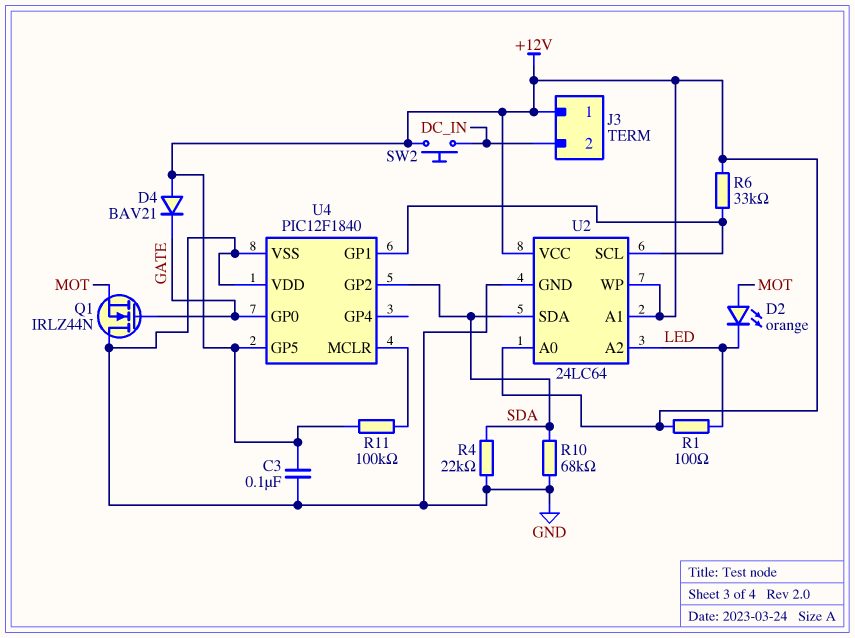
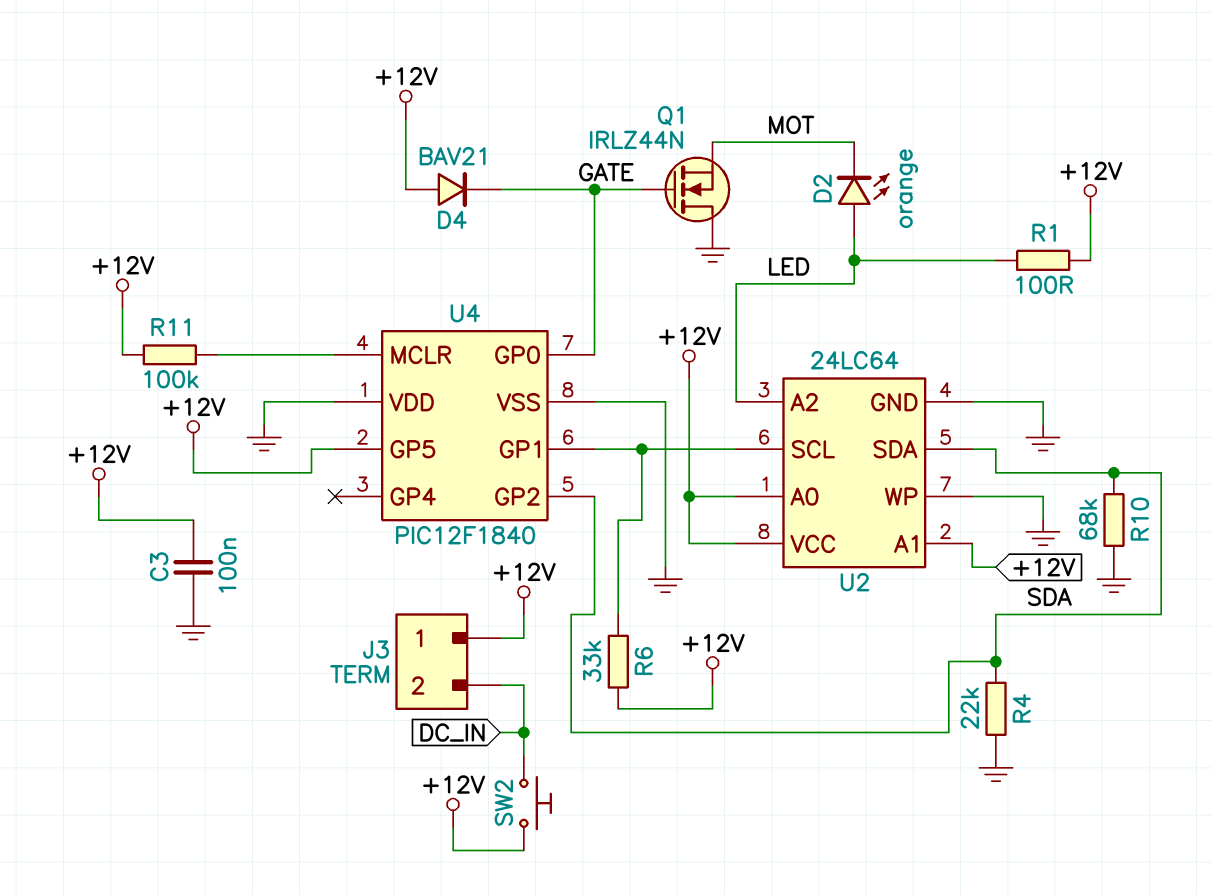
D2: LED orange (A MOT, K LED) -> LED orange (A LED, K MOT)
U2 pin WP: +12V -> GND

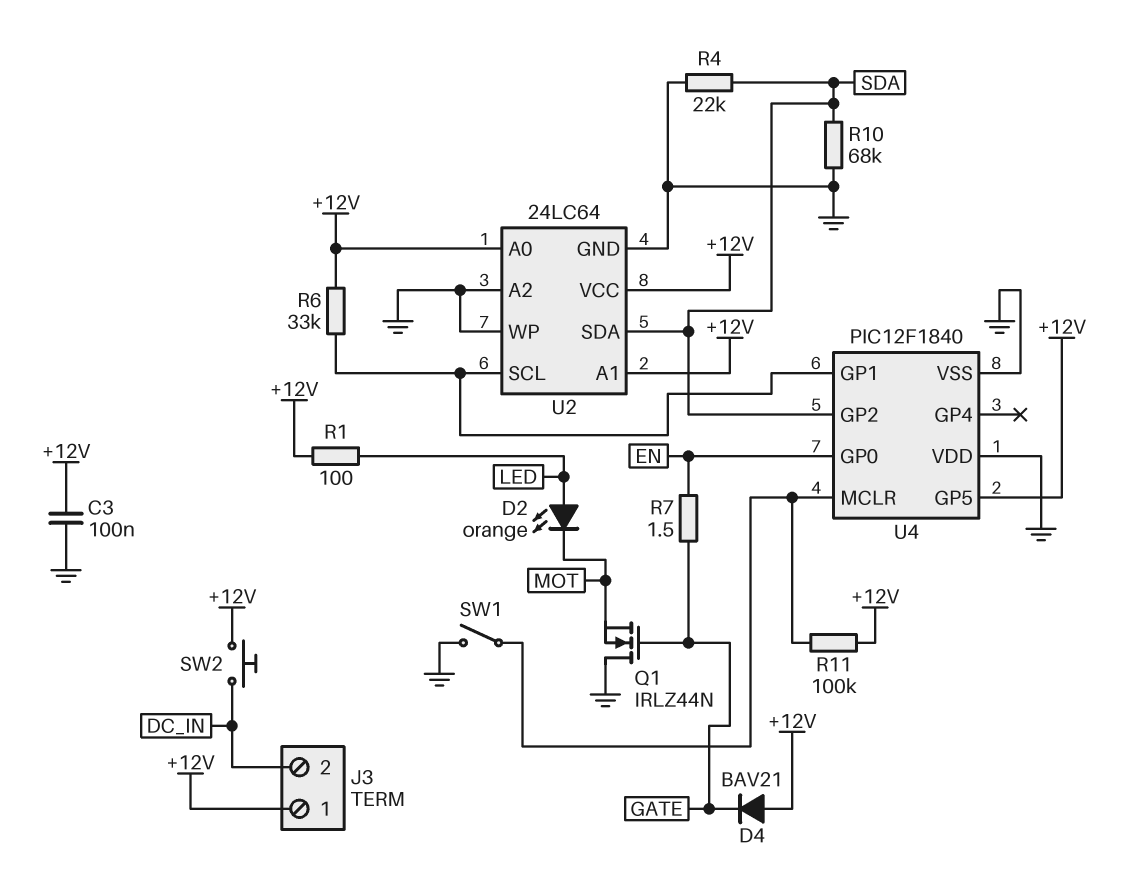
R7: none -> 1.5 (EN, GATE)
SW1: none -> switch (GND, U4/MCLR)
U2 pin A2: LED -> GND
U4 pin GP0: GATE -> EN

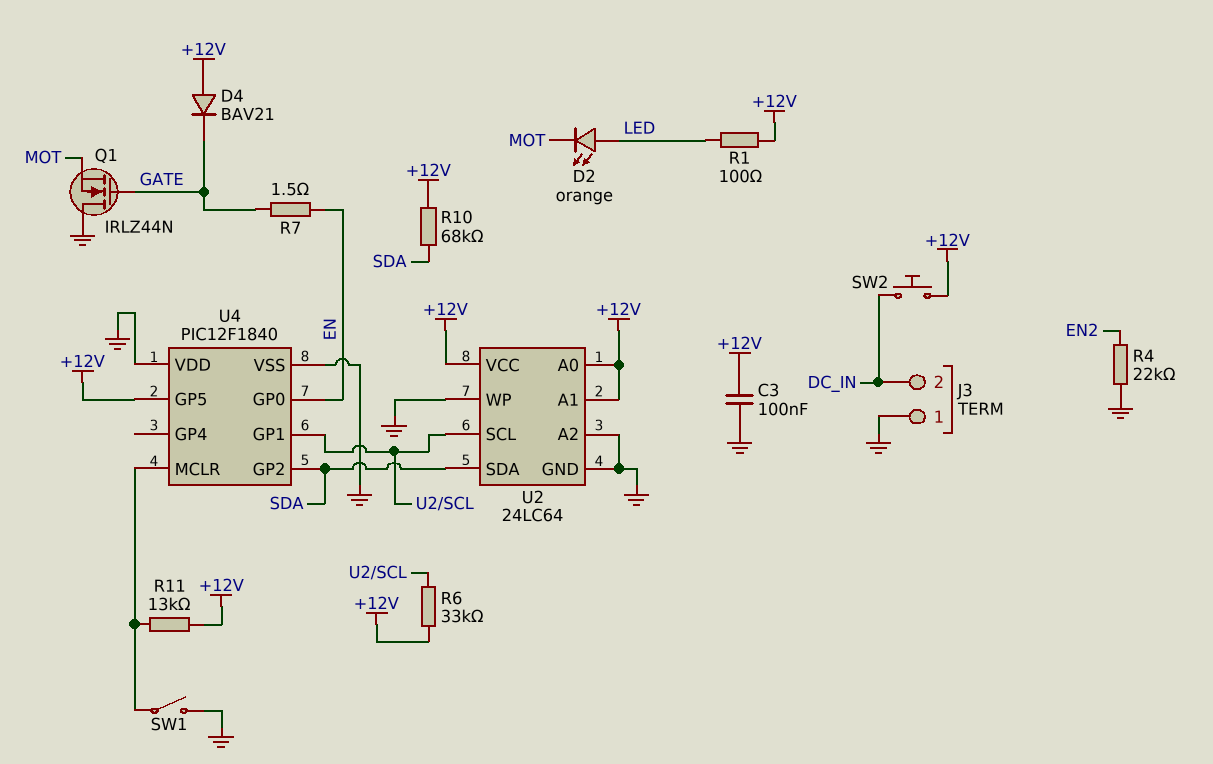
J3 pin 1: +12V -> GND
R4: 22k (GND, SDA) -> 22k (EN2, GND)
R10: 68k (GND, SDA) -> 68k (+12V, SDA)
R11: 100k (+12V, U4/MCLR) -> 13k (+12V, U4/MCLR)

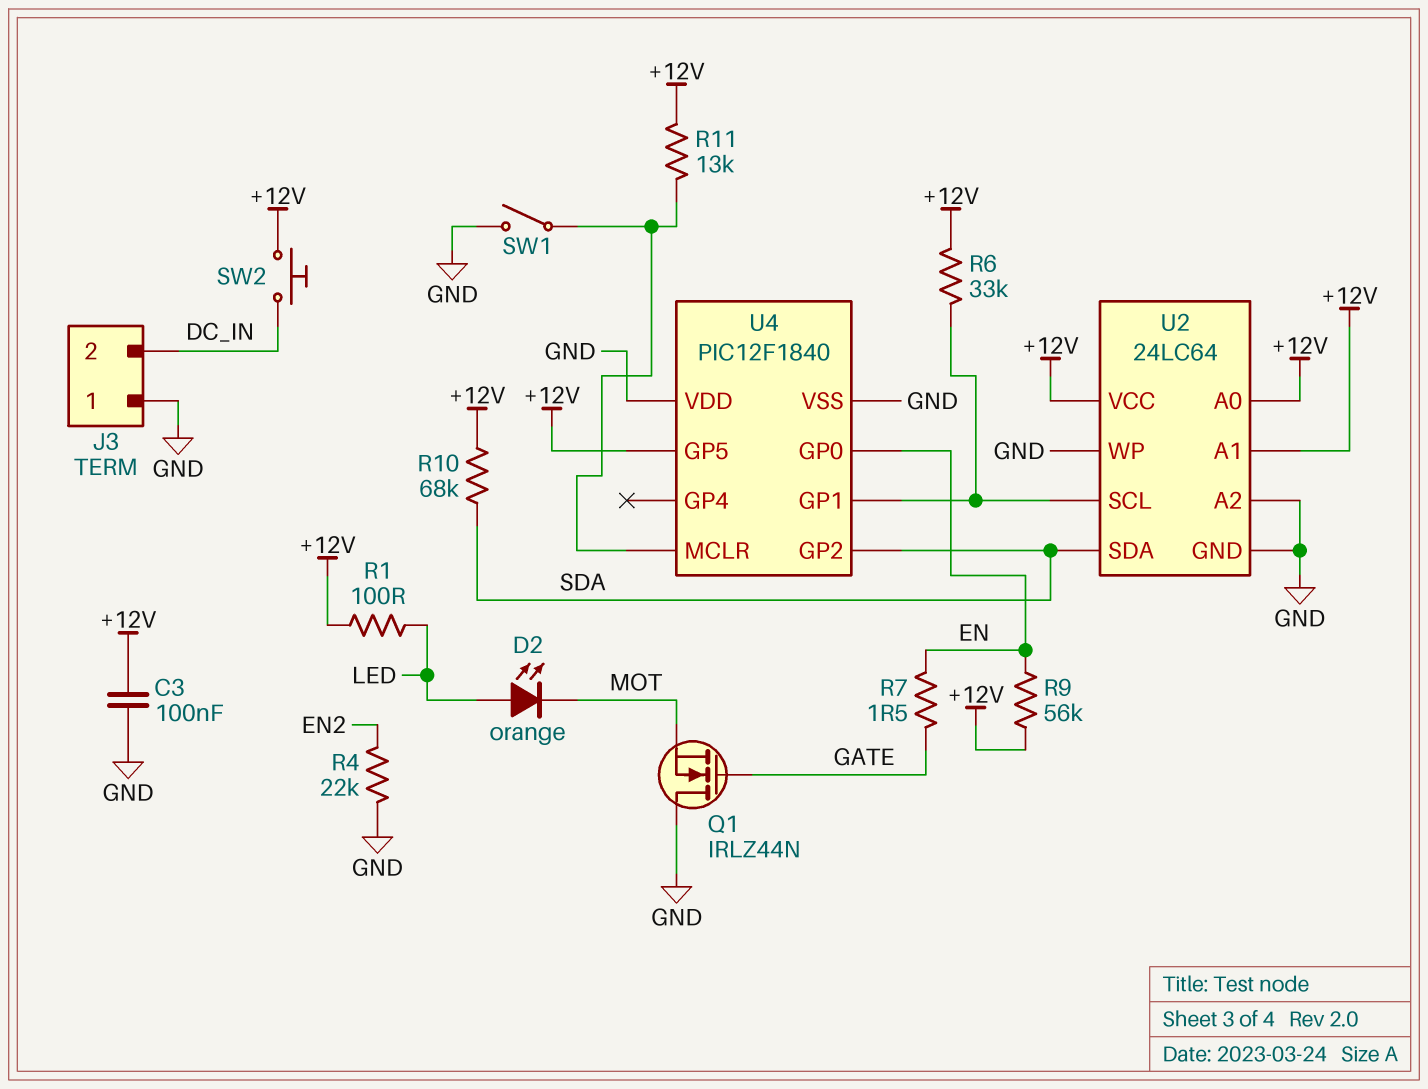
D4: diode BAV21 (A +12V, K GATE) -> none
R9: none -> 56k (+12V, EN)

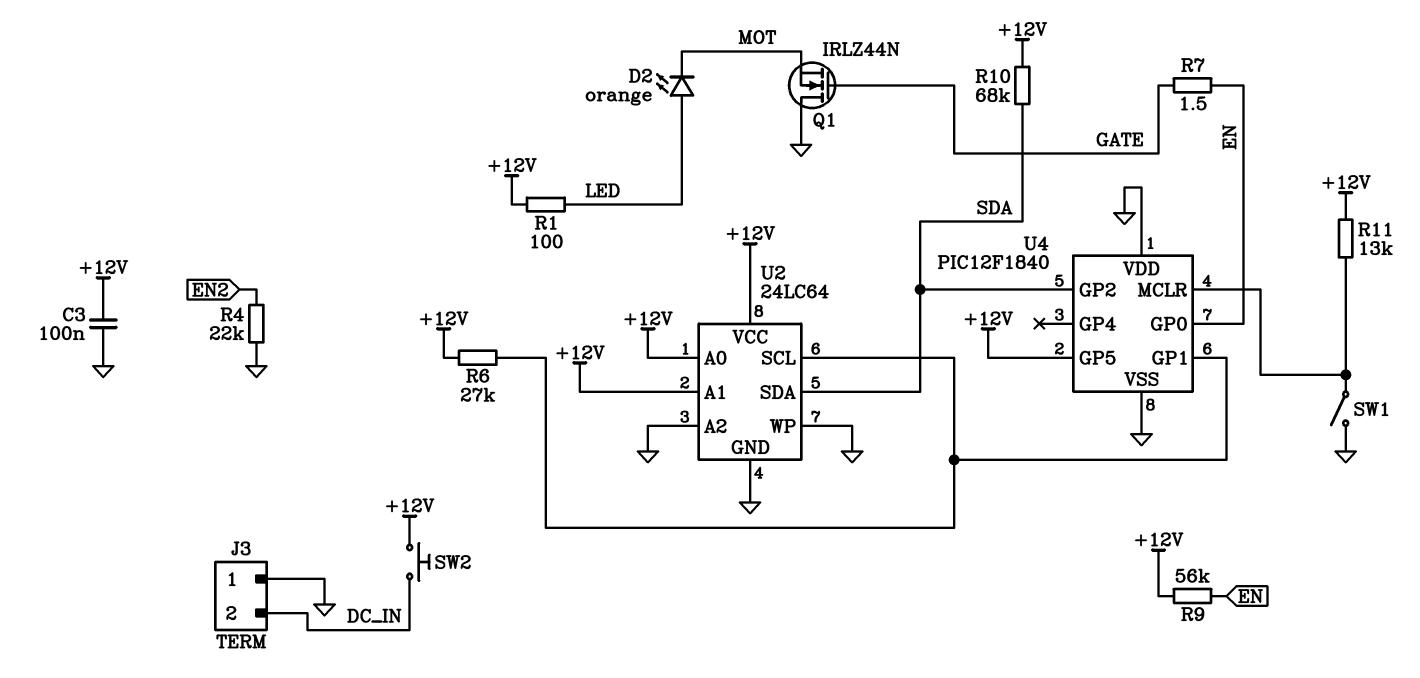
R6: 33k (+12V, U2/SCL) -> 27k (+12V, U2/SCL)

